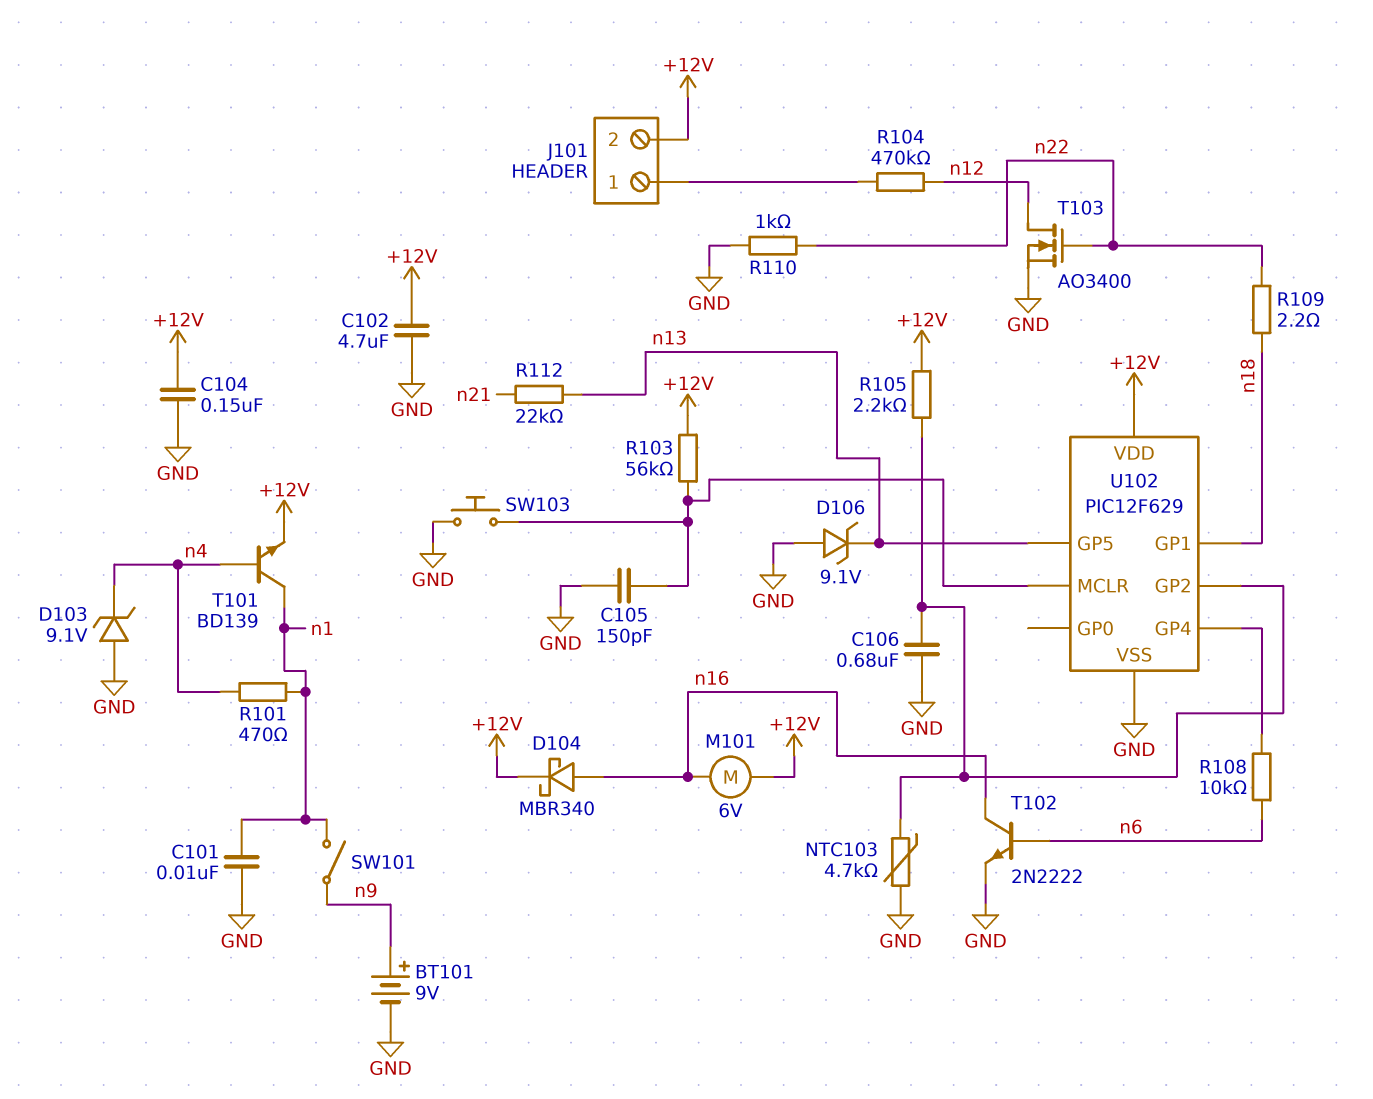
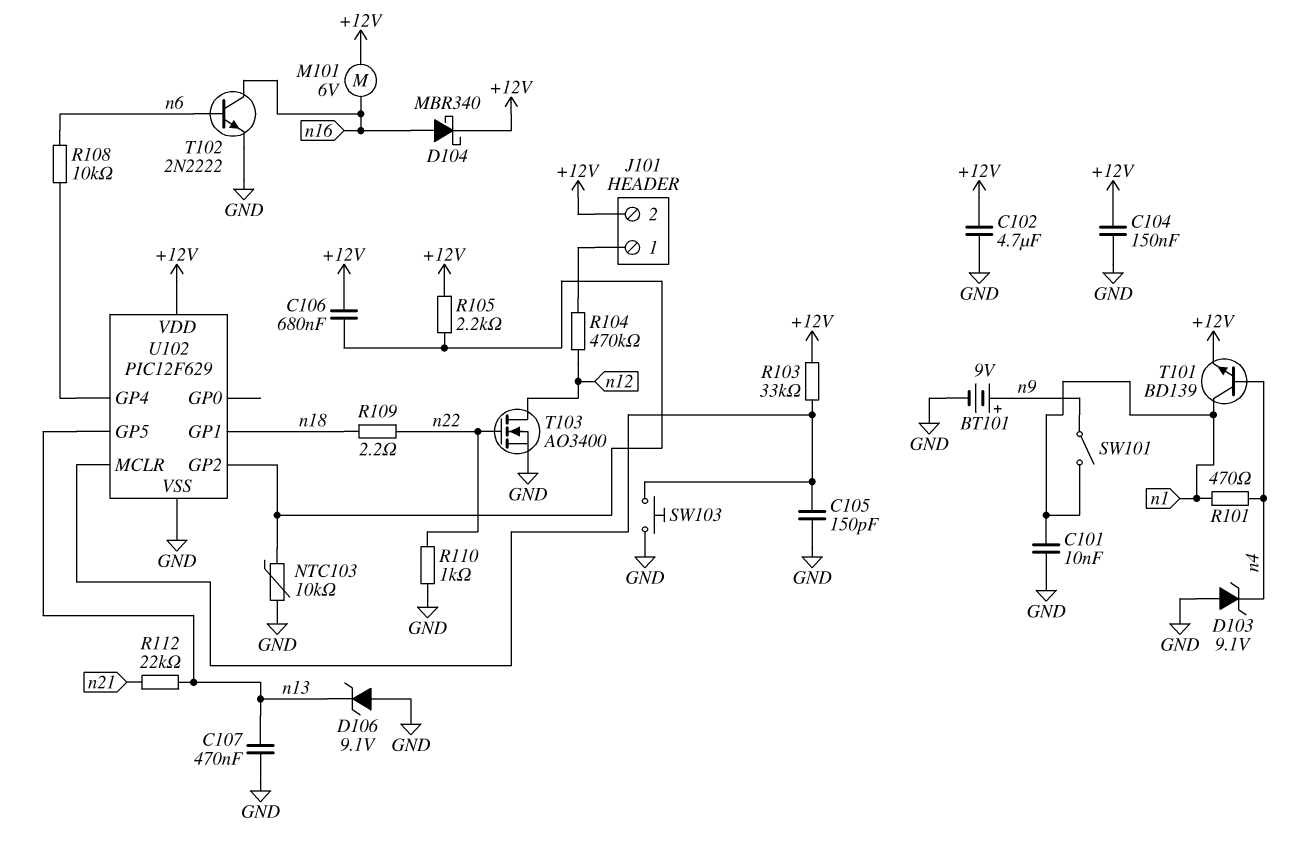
C106: 680nF (GND, U102/GP2) -> 680nF (+12V, U102/GP2)
C107: none -> 470nF (GND, n13)
NTC103: 4.7k (GND, U102/GP2) -> 10k (GND, U102/GP2)
R103: 56k (+12V, U102/MCLR) -> 33k (+12V, U102/MCLR)

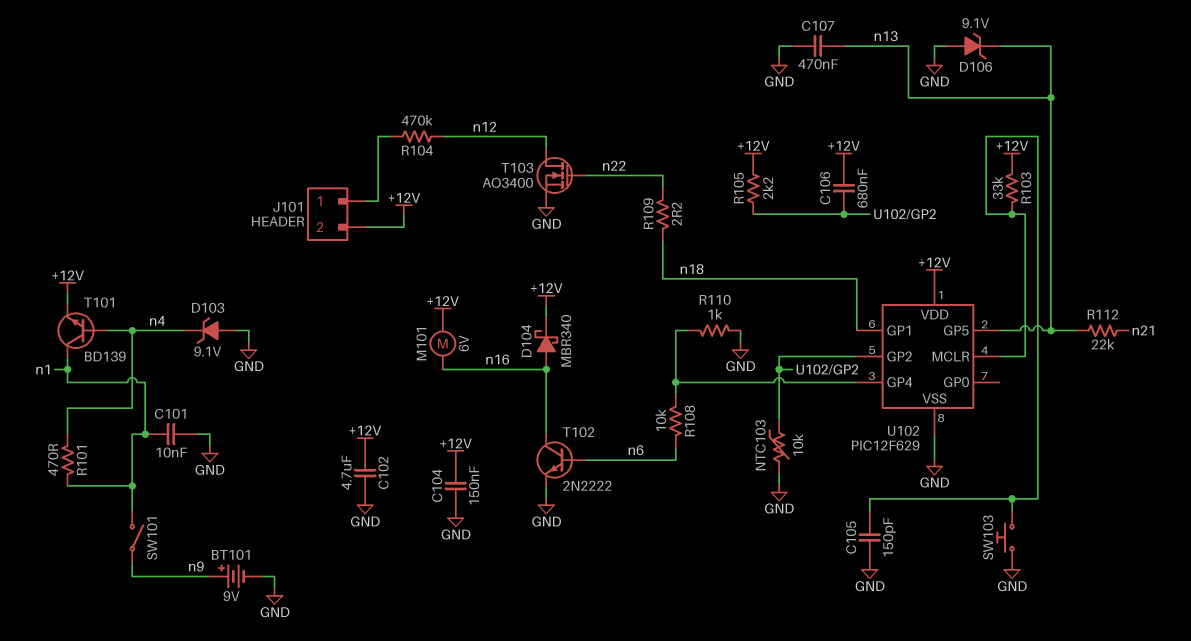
R110: 1k (GND, n22) -> 1k (GND, U102/GP4)

